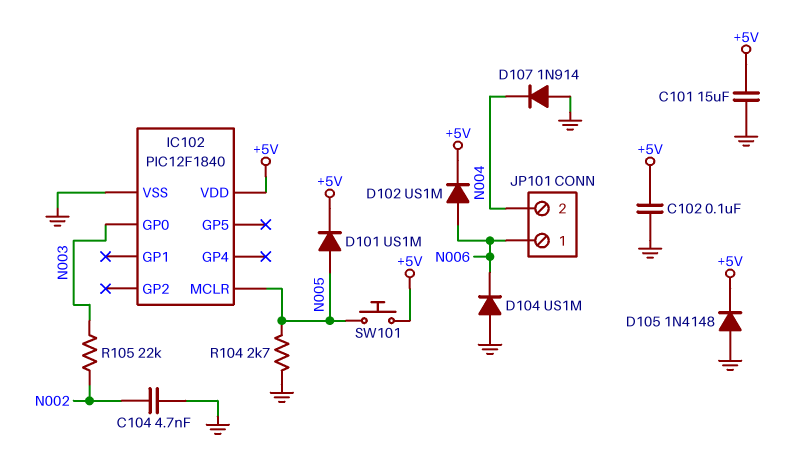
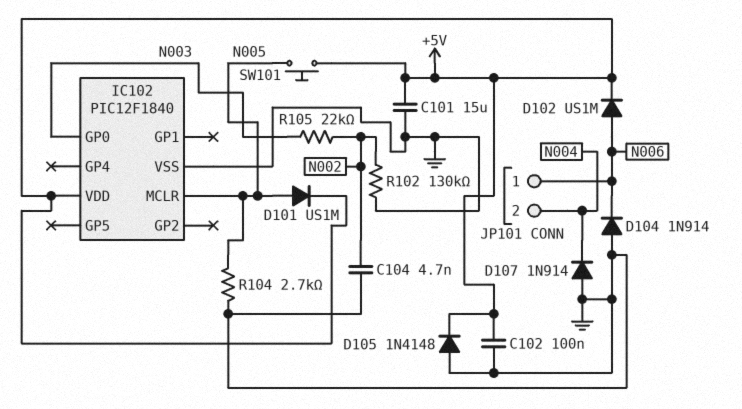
D104: diode US1M (A GND, K N006) -> diode 1N914 (A GND, K N006)
R102: none -> 130k (GND, N002)

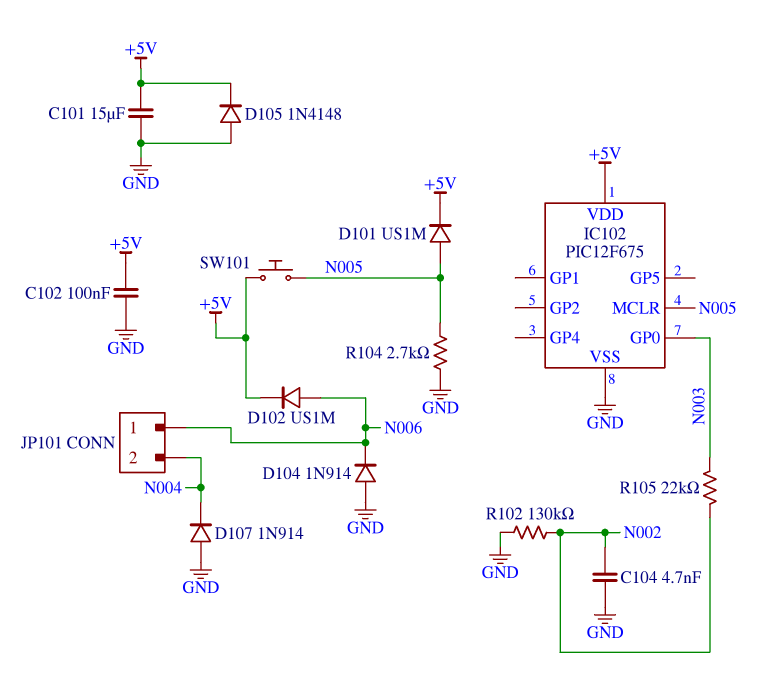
IC102: PIC12F1840 -> PIC12F675

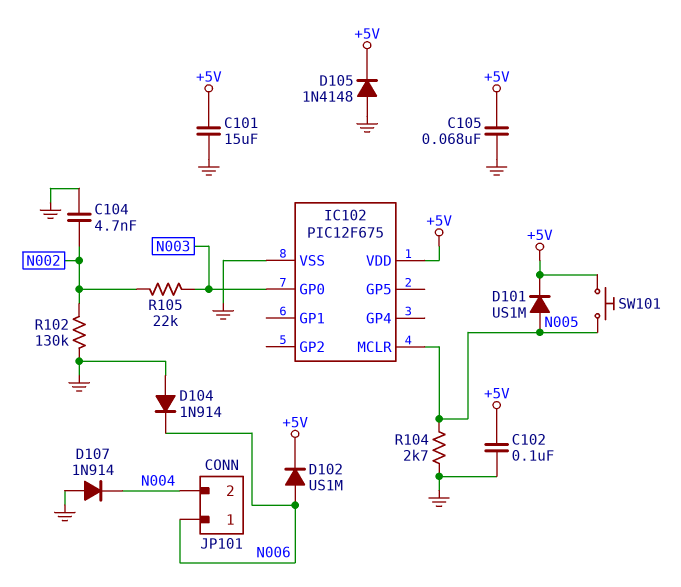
C105: none -> 68nF (+5V, GND)

